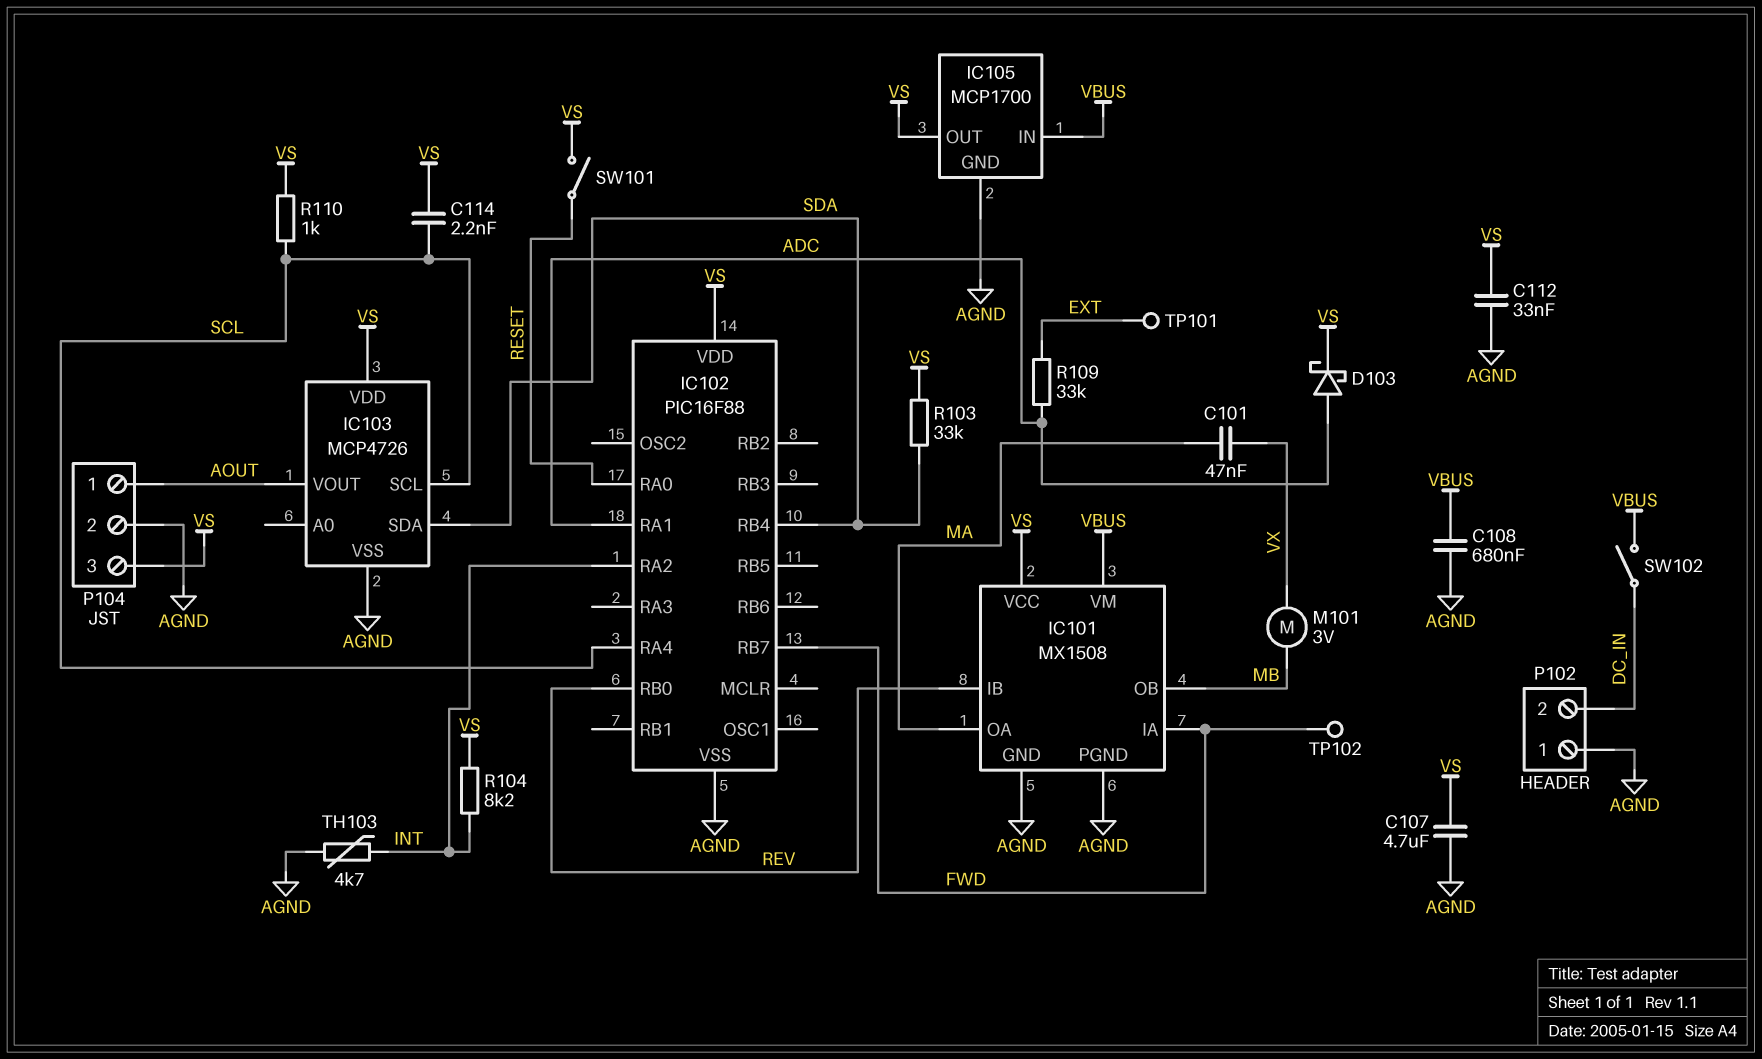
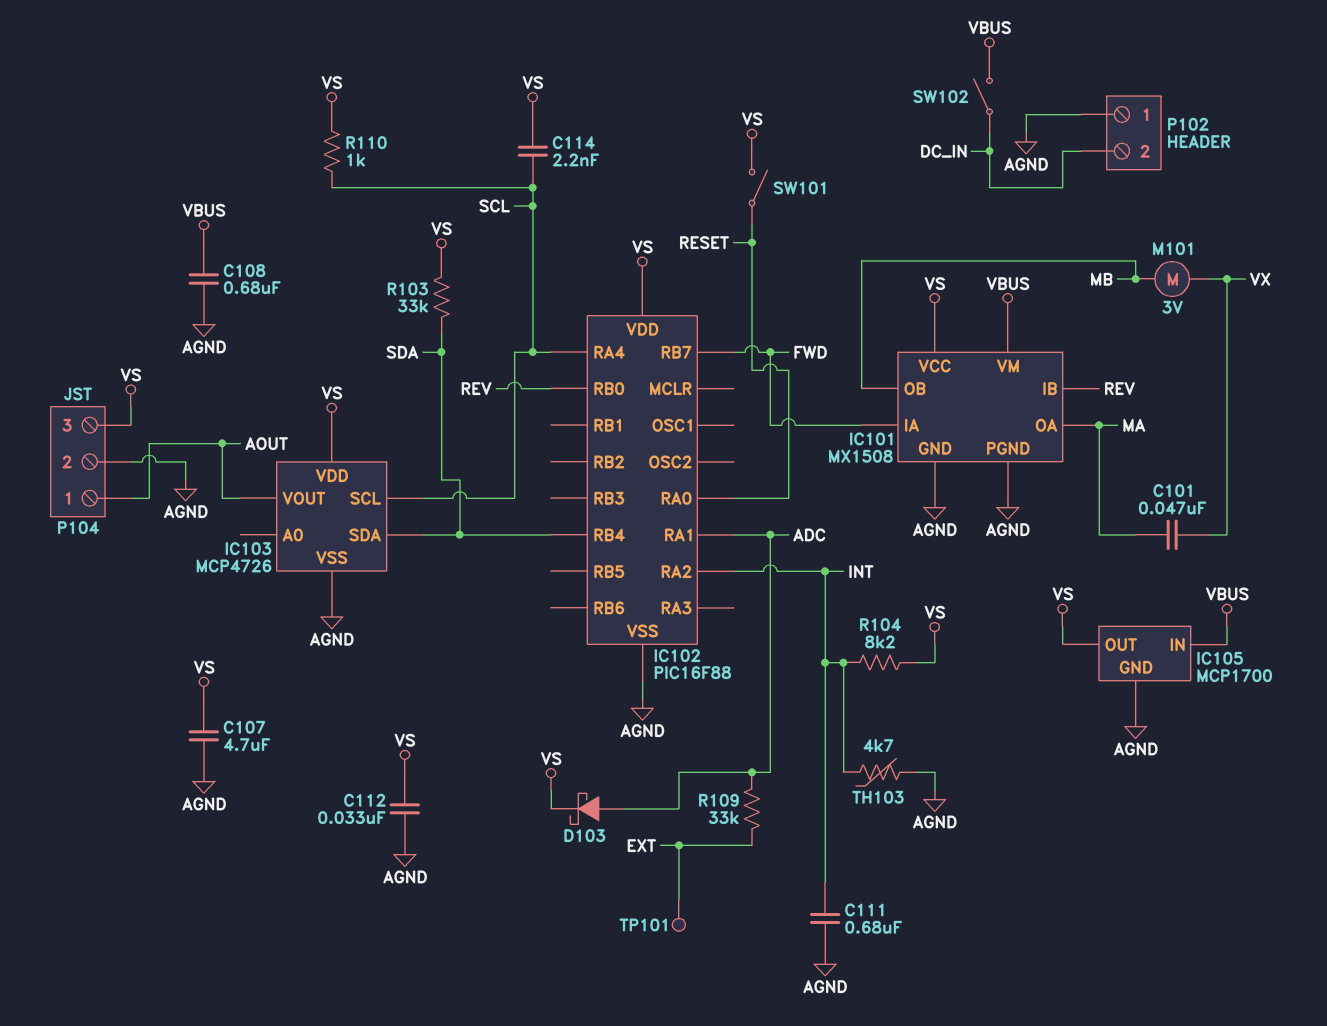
C111: none -> 680nF (AGND, INT)
TP102: test point (FWD) -> none

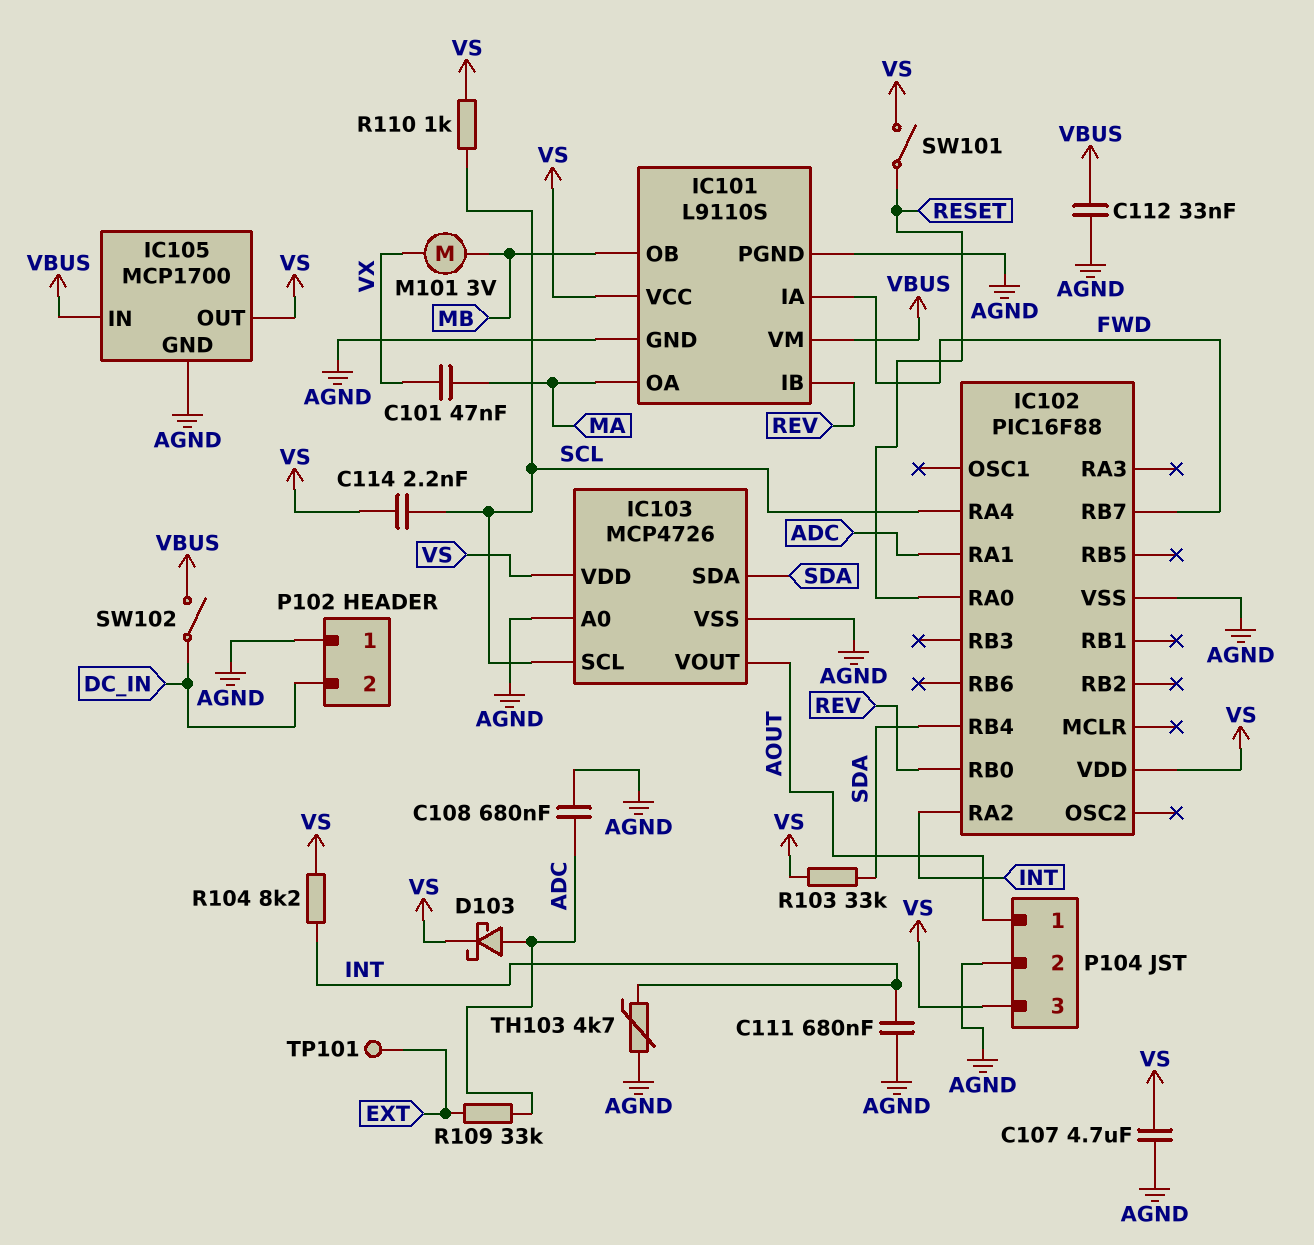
C108: 680nF (AGND, VBUS) -> 680nF (ADC, AGND)
C112: 33nF (AGND, VS) -> 33nF (AGND, VBUS)
IC101: MX1508 -> L9110S
IC103 pin A0: none -> AGND

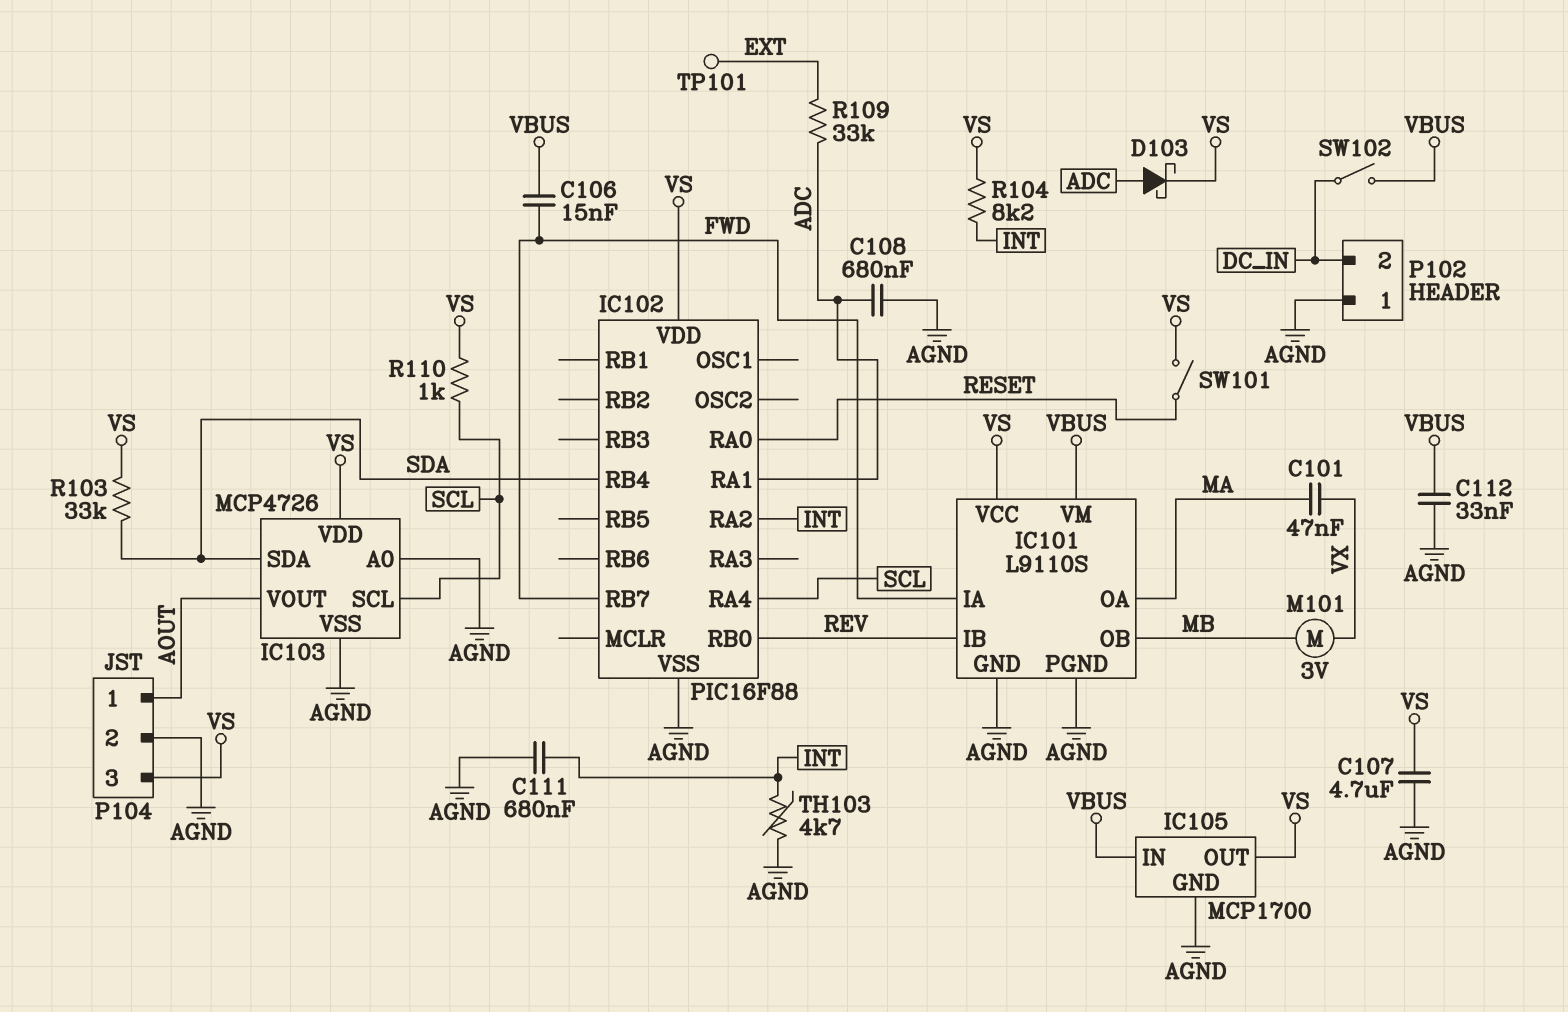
C106: none -> 15nF (FWD, VBUS)
C114: 2.2nF (SCL, VS) -> none

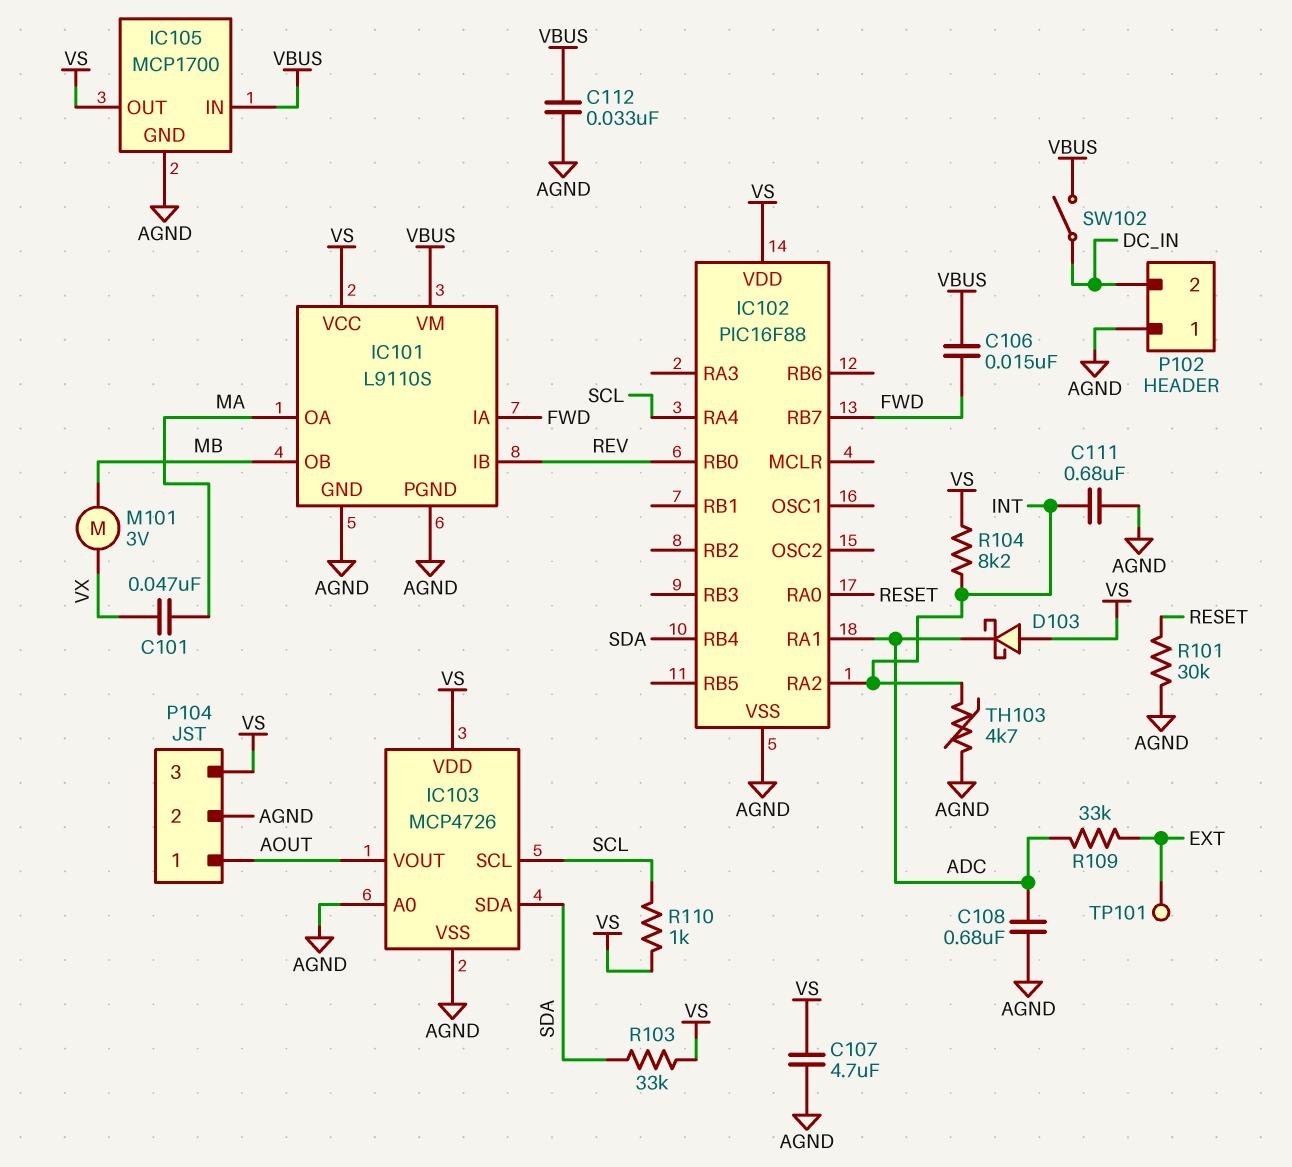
D103: schottky (A ADC, K VS) -> schottky (A VS, K ADC)
R101: none -> 30k (AGND, RESET)
SW101: switch (RESET, VS) -> none

